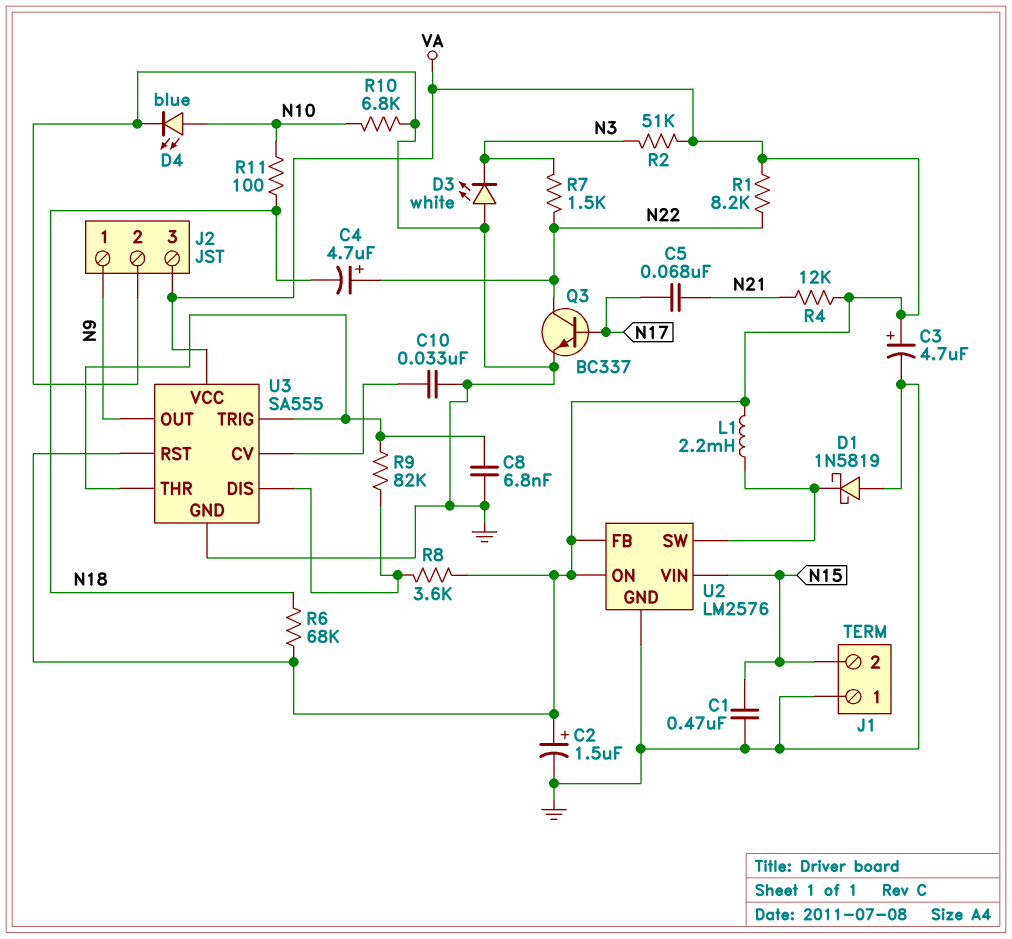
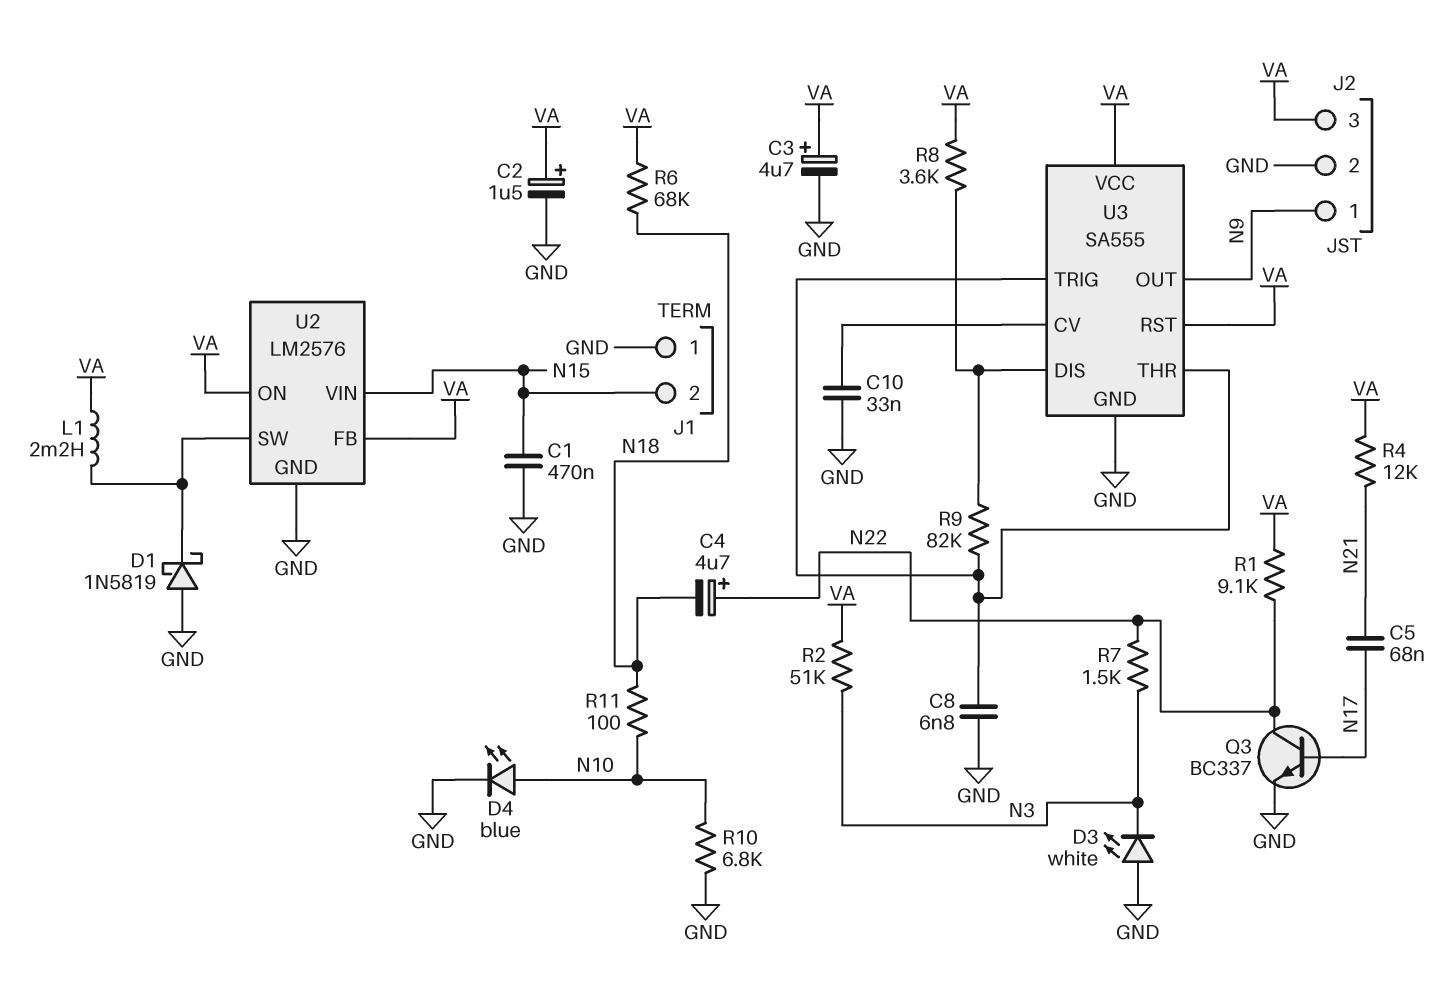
R1: 8.2k (N22, VA) -> 9.1k (N22, VA)

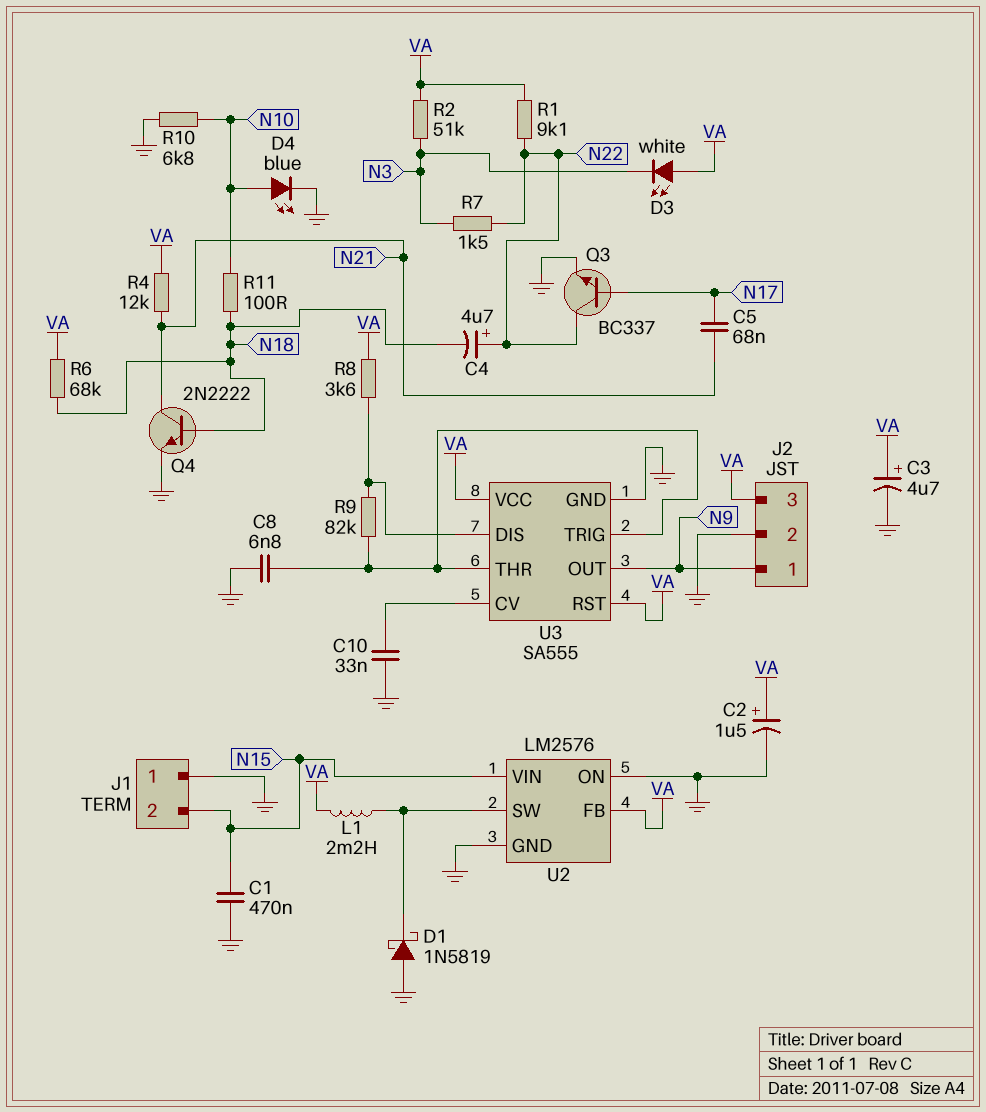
D3: LED white (A GND, K N3) -> LED white (A VA, K N3)
Q4: none -> NPN 2N2222 (B N18, C N21, E GND)
U2 pin ON: VA -> GND

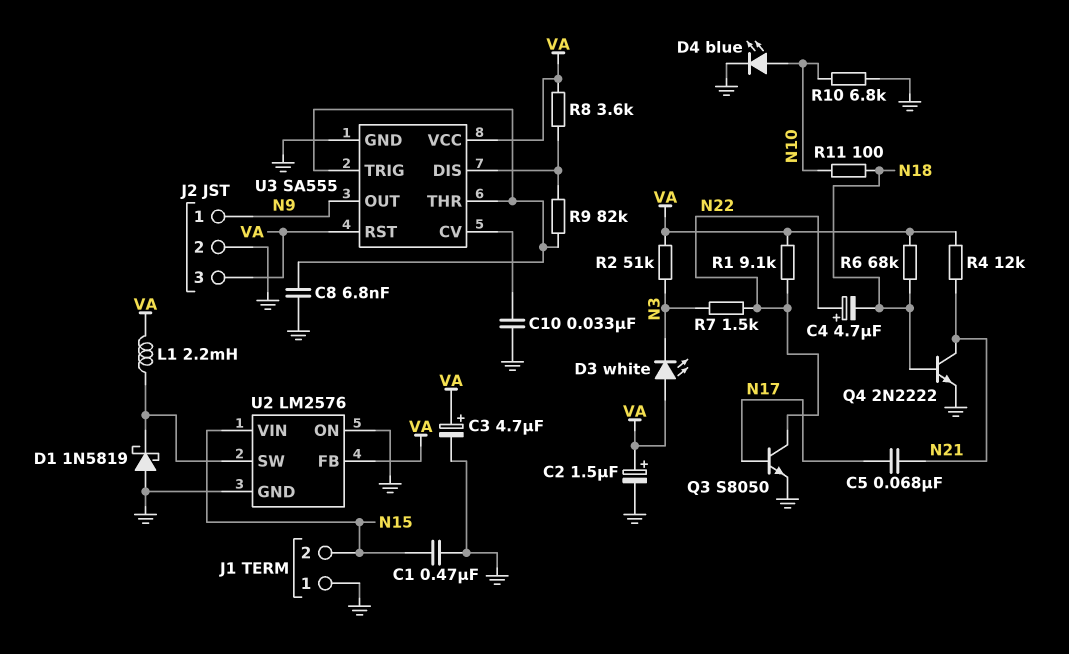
Q3: NPN BC337 (B N17, C N22, E GND) -> NPN S8050 (B N17, C N22, E GND)

